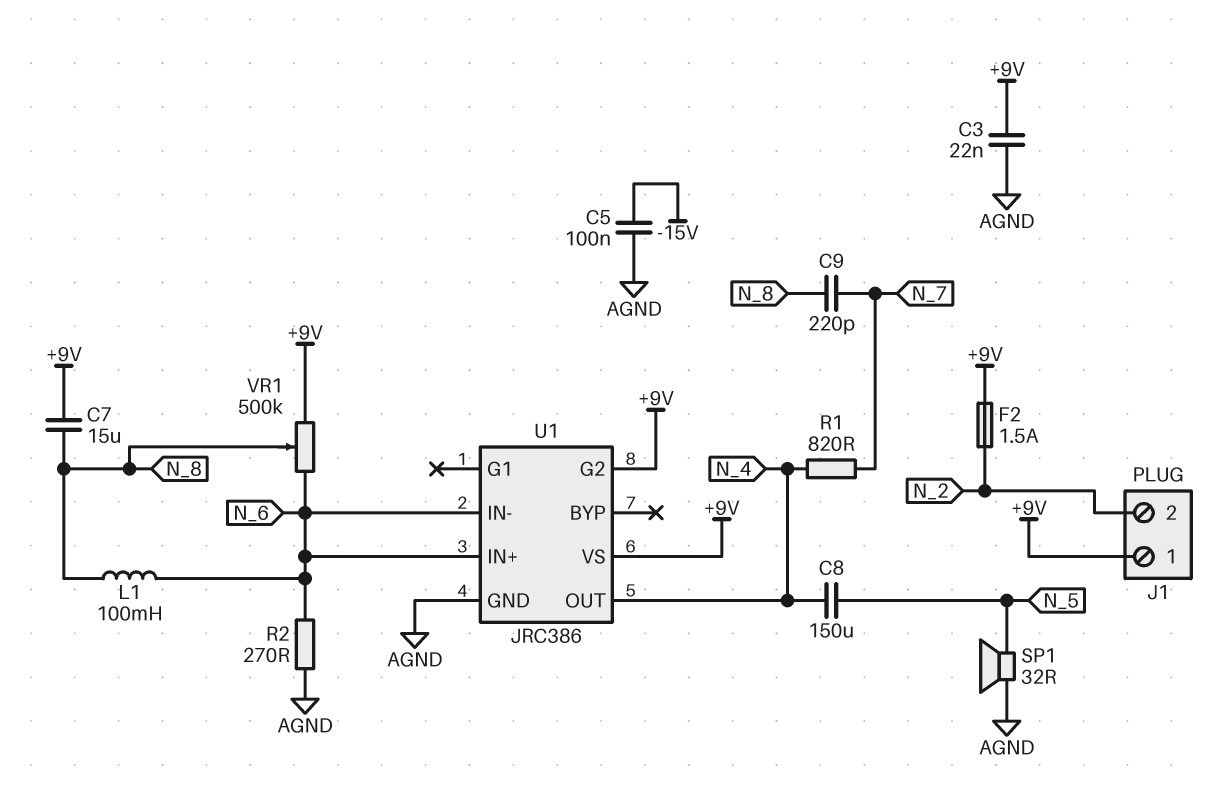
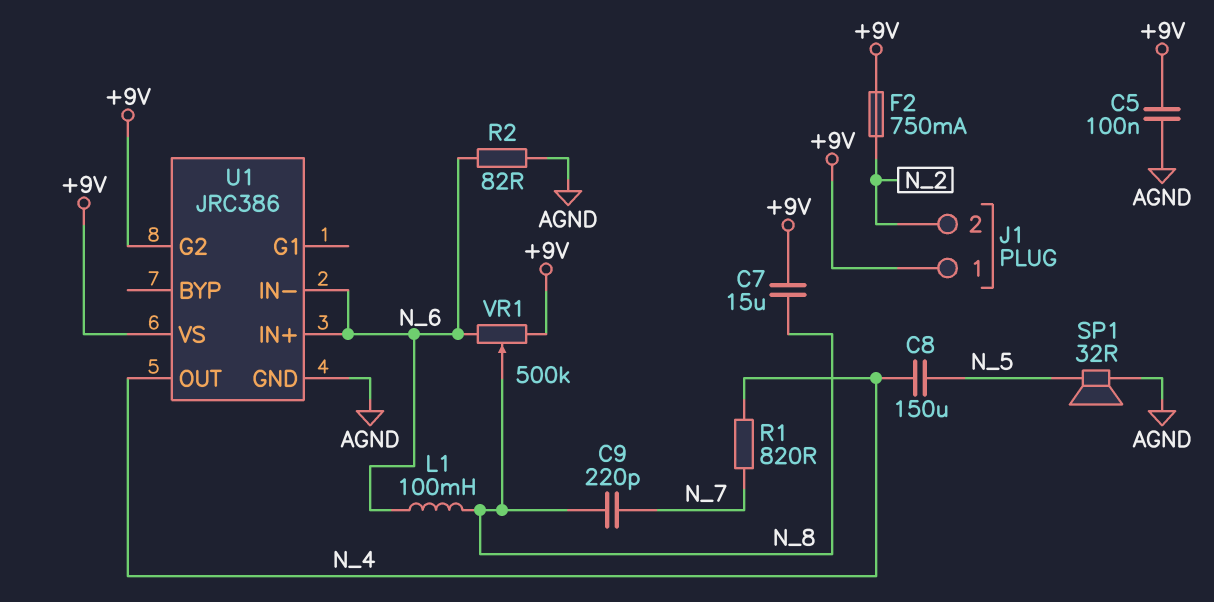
C3: 22nF (+9V, AGND) -> none
C5: 100nF (-15V, AGND) -> 100nF (+9V, AGND)
F2: 1.5A (+9V, N_2) -> 750mA (+9V, N_2)
R2: 270 (AGND, N_6) -> 82 (AGND, N_6)

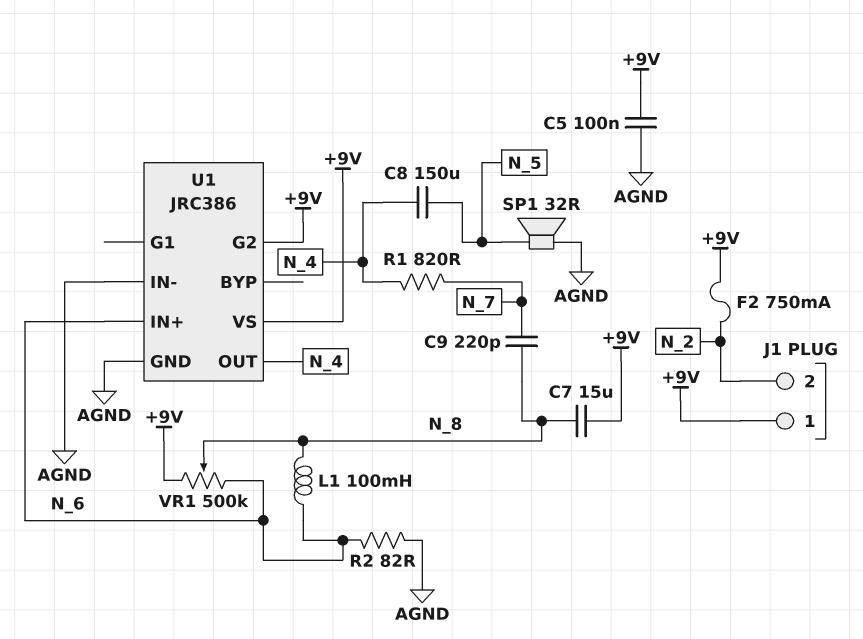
U1 pin IN-: N_6 -> AGND

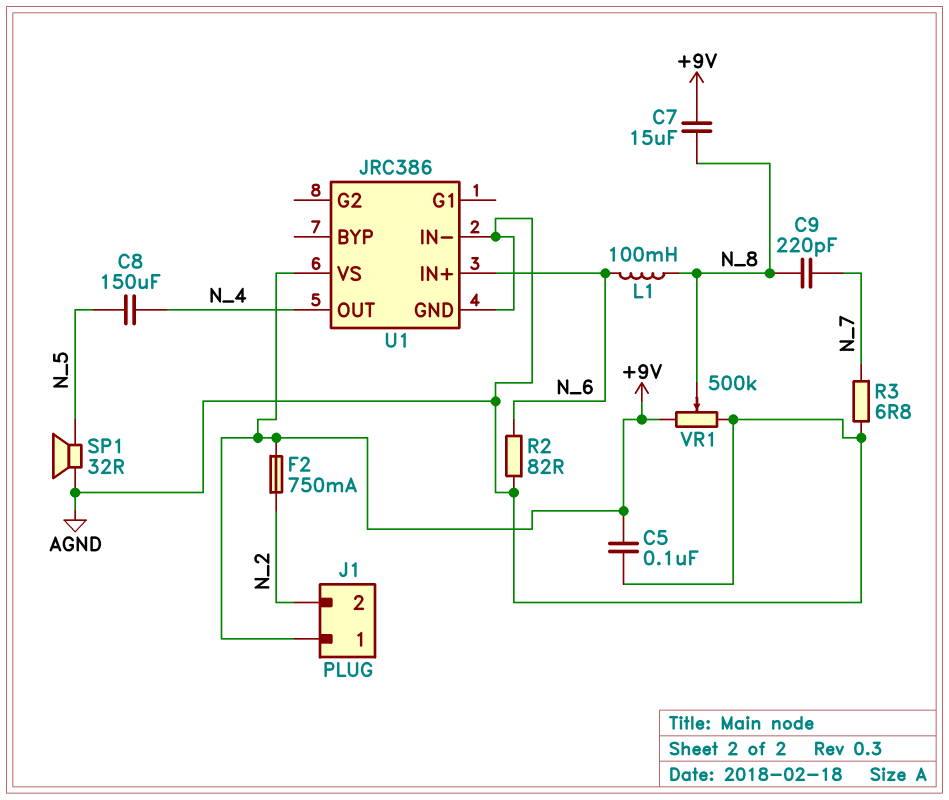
R1: 820 (N_4, N_7) -> none
R3: none -> 6.8 (AGND, N_7)
U1 pin G2: +9V -> none
VR1: 500k (+9V, N_6, wiper N_8) -> 500k (+9V, AGND, wiper N_8)

